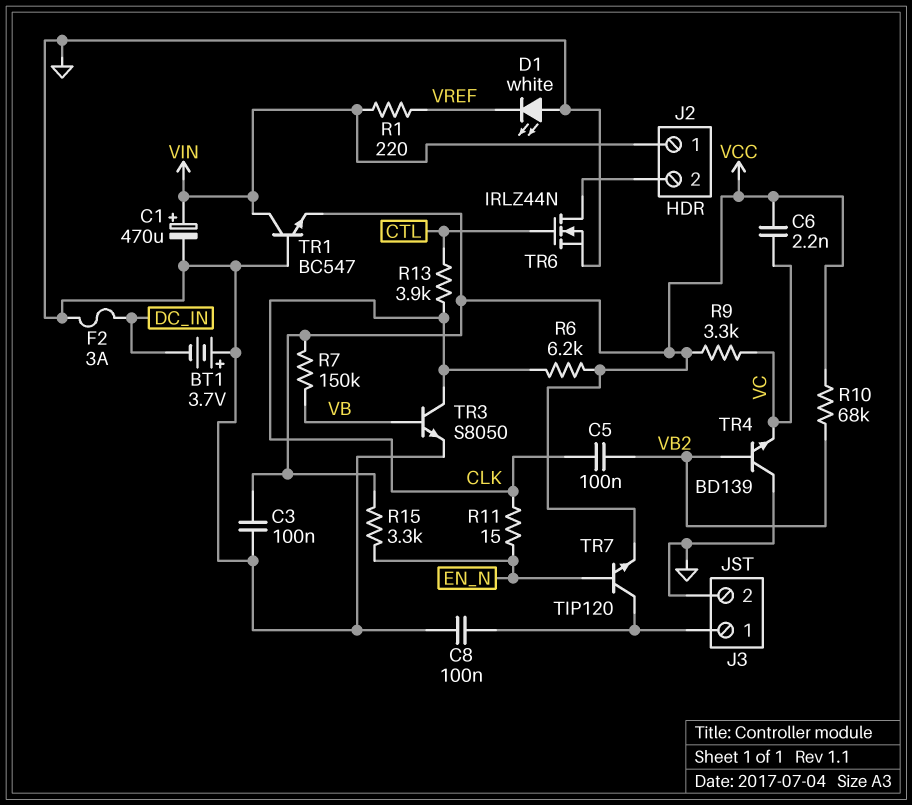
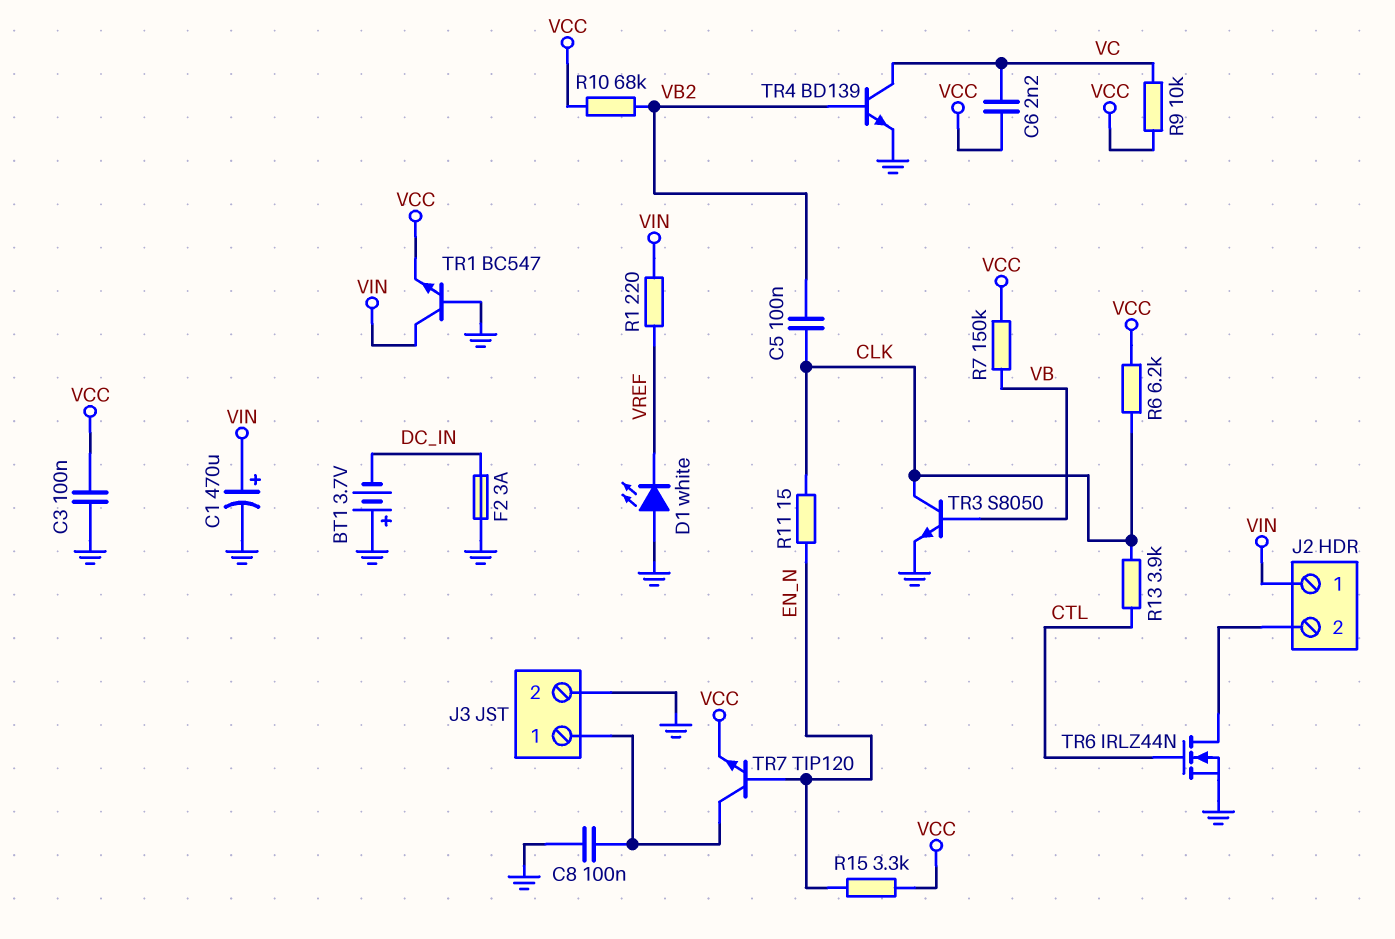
R9: 3.3k (VC, VCC) -> 10k (VC, VCC)
TR4: NPN BD139 (B VB2, C GND, E VC) -> NPN BD139 (B VB2, C VC, E GND)

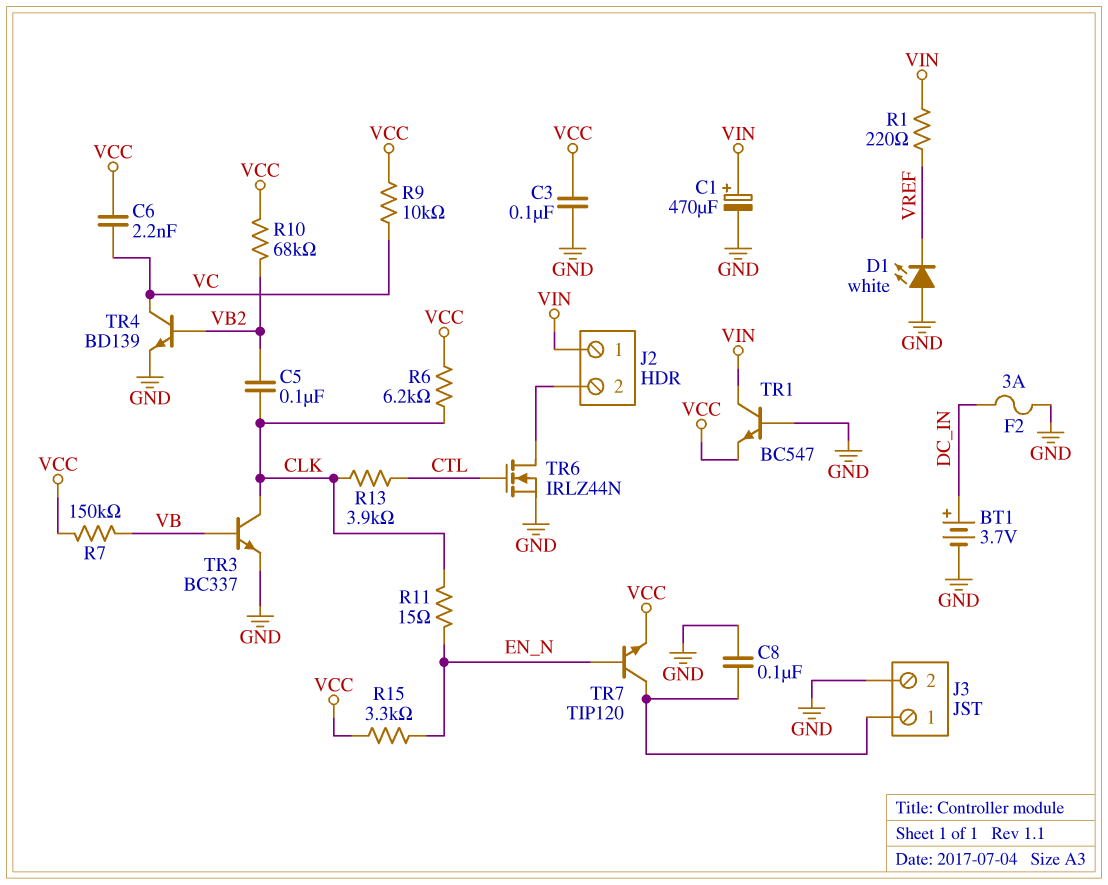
BT1: 3.7V (plus GND, minus DC_IN) -> 3.7V (plus DC_IN, minus GND)
TR3: NPN S8050 (B VB, C CLK, E GND) -> NPN BC337 (B VB, C CLK, E GND)

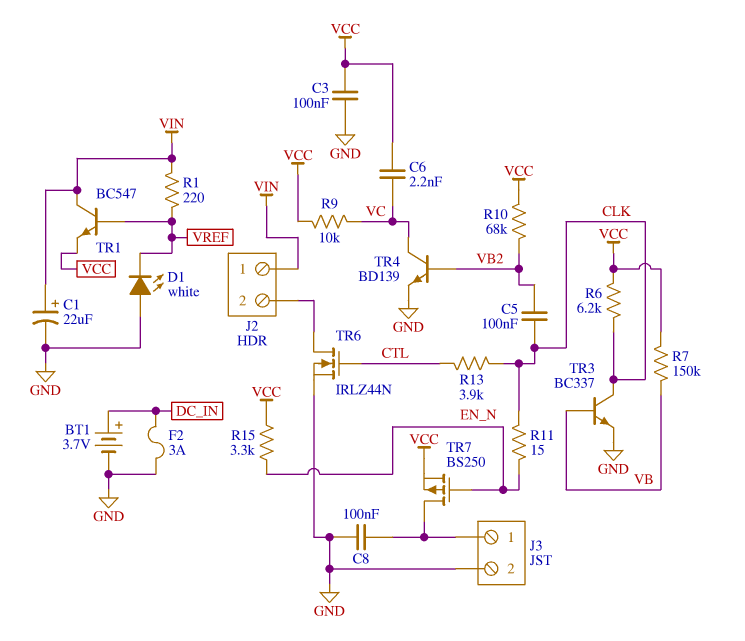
C1: 470uF (plus VIN, minus GND) -> 22uF (plus VIN, minus GND)
TR1: NPN BC547 (B GND, C VIN, E VCC) -> NPN BC547 (B VREF, C VIN, E VCC)
TR7: NPN TIP120 (B EN_N, C J3/1, E VCC) -> PMOS BS250 (G EN_N, D J3/1, S VCC)

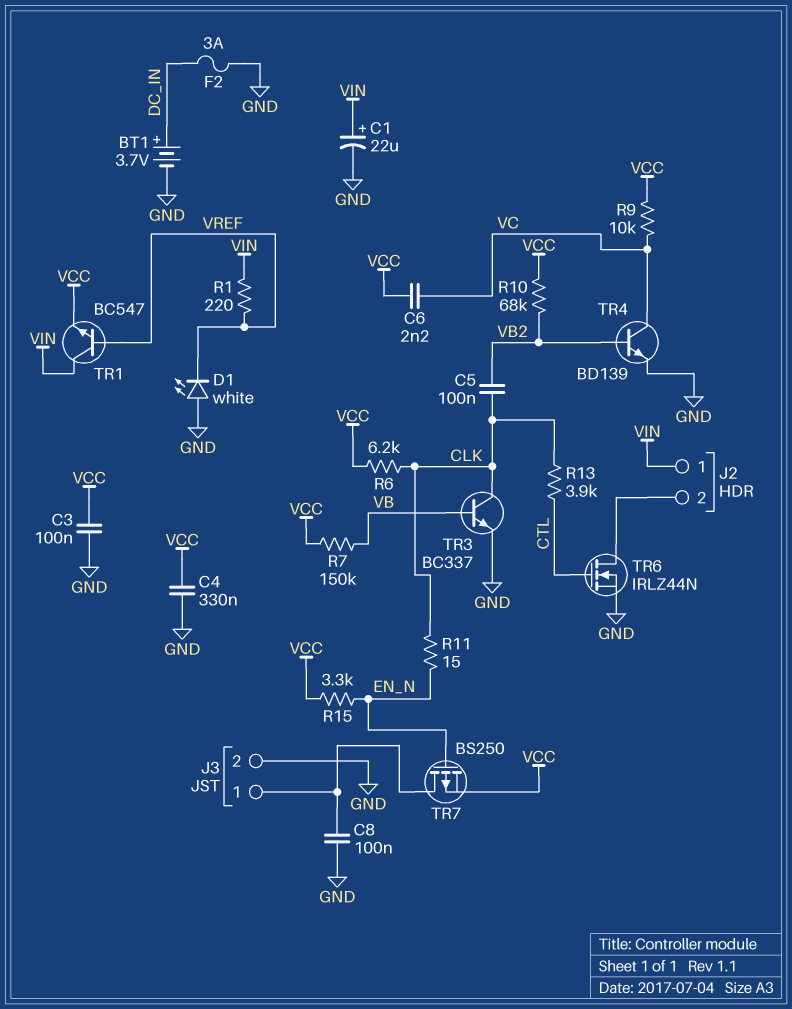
C4: none -> 330nF (GND, VCC)

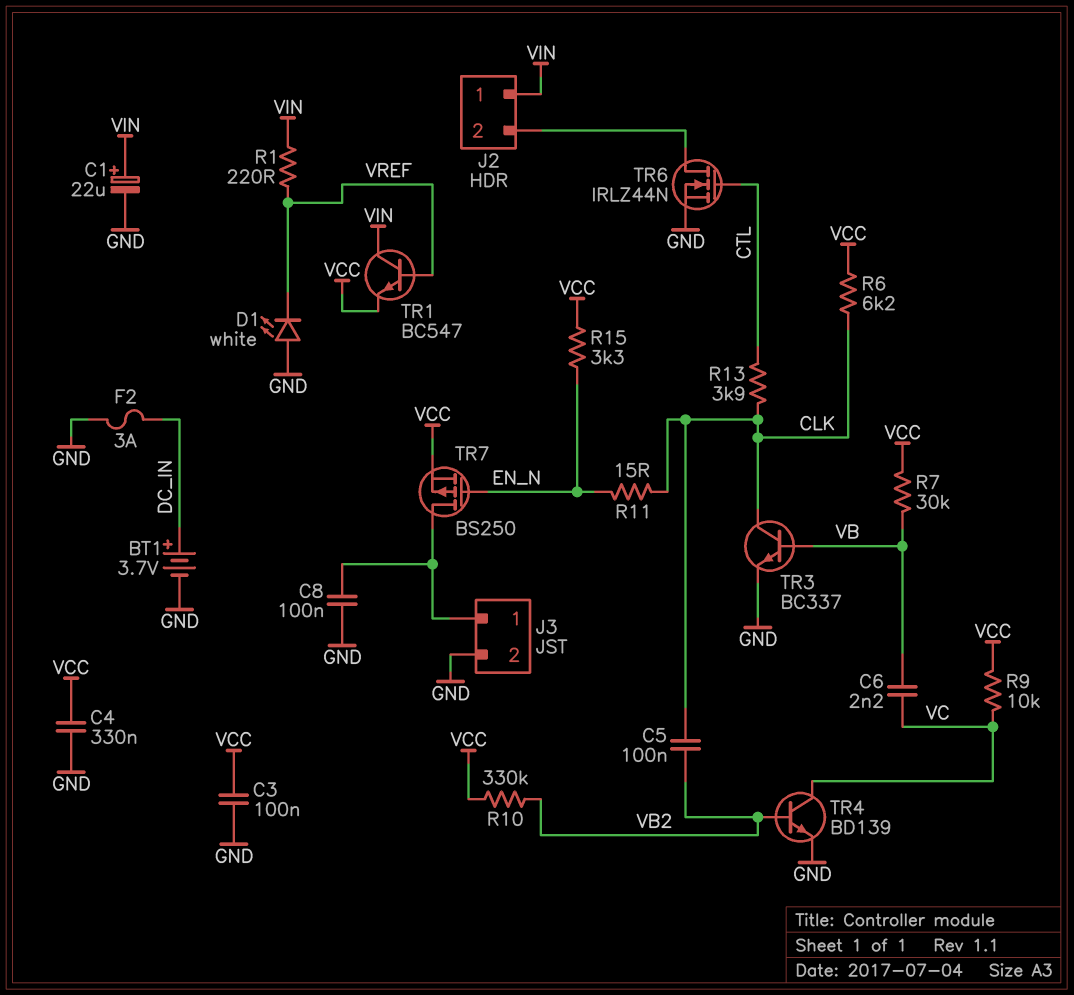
C6: 2.2nF (VC, VCC) -> 2.2nF (VB, VC)
R7: 150k (VB, VCC) -> 30k (VB, VCC)
R10: 68k (VB2, VCC) -> 330k (VB2, VCC)

